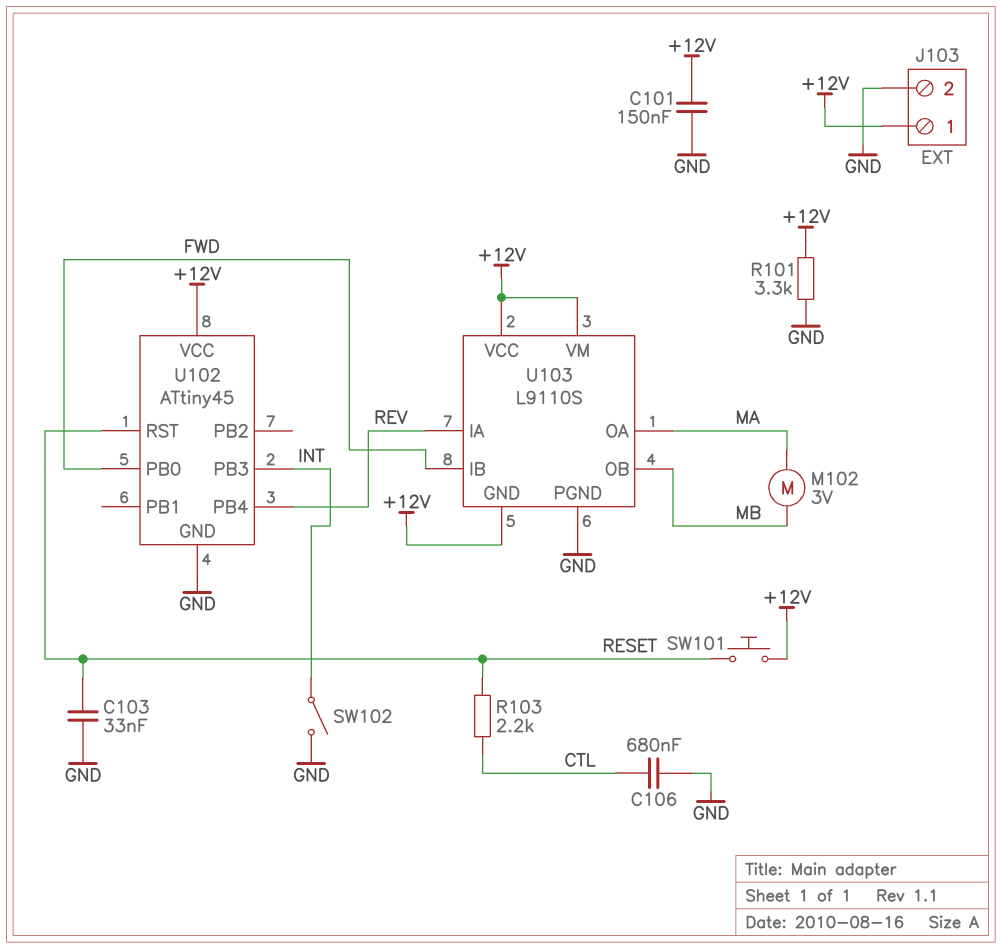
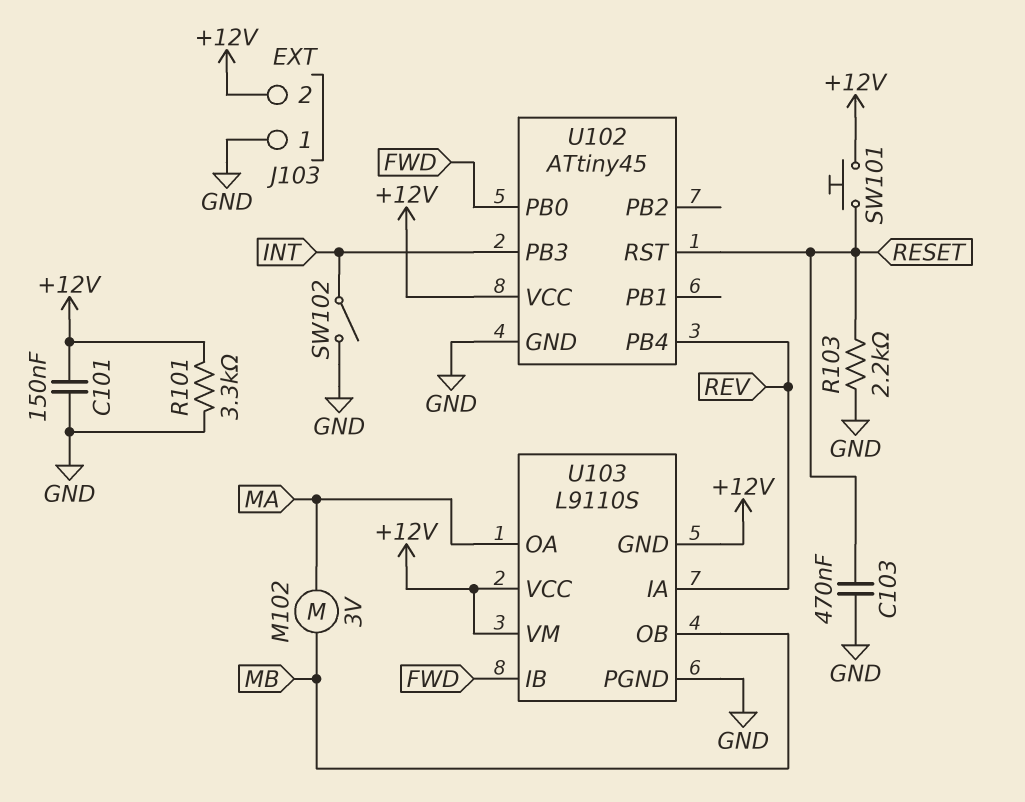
C103: 33nF (GND, RESET) -> 470nF (GND, RESET)
C106: 680nF (CTL, GND) -> none
J103 pin 1: +12V -> GND
J103 pin 2: GND -> +12V
R103: 2.2k (CTL, RESET) -> 2.2k (GND, RESET)

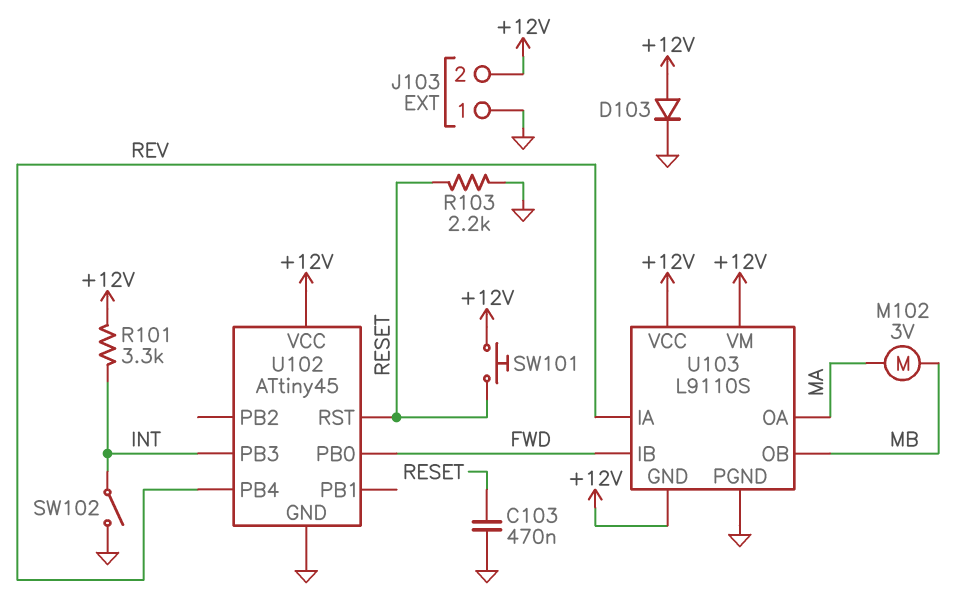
C101: 150nF (+12V, GND) -> none
D103: none -> diode (A +12V, K GND)
R101: 3.3k (+12V, GND) -> 3.3k (+12V, INT)

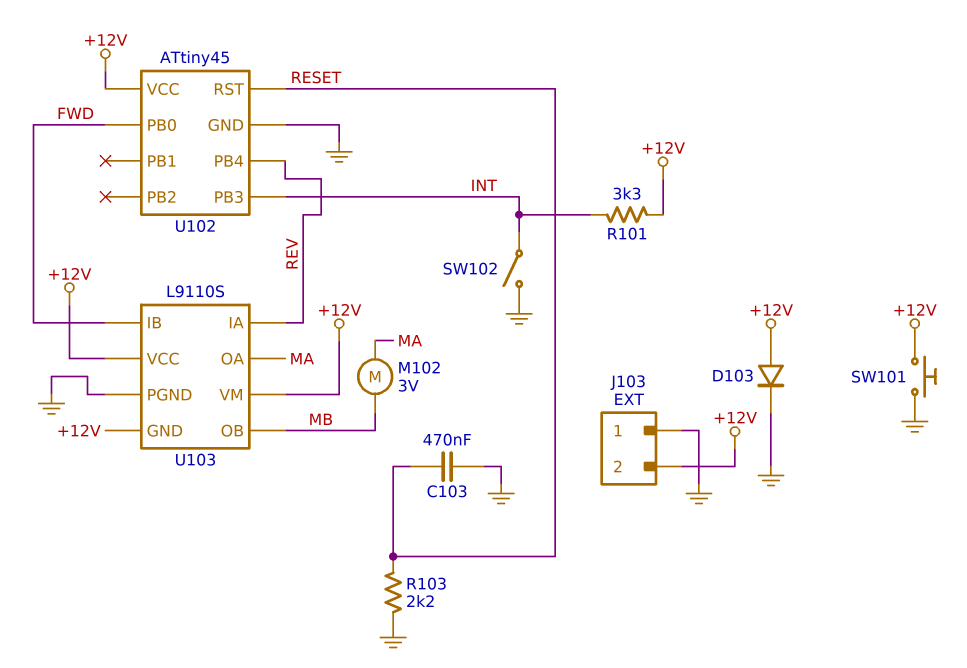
SW101: button (+12V, RESET) -> button (+12V, GND)

